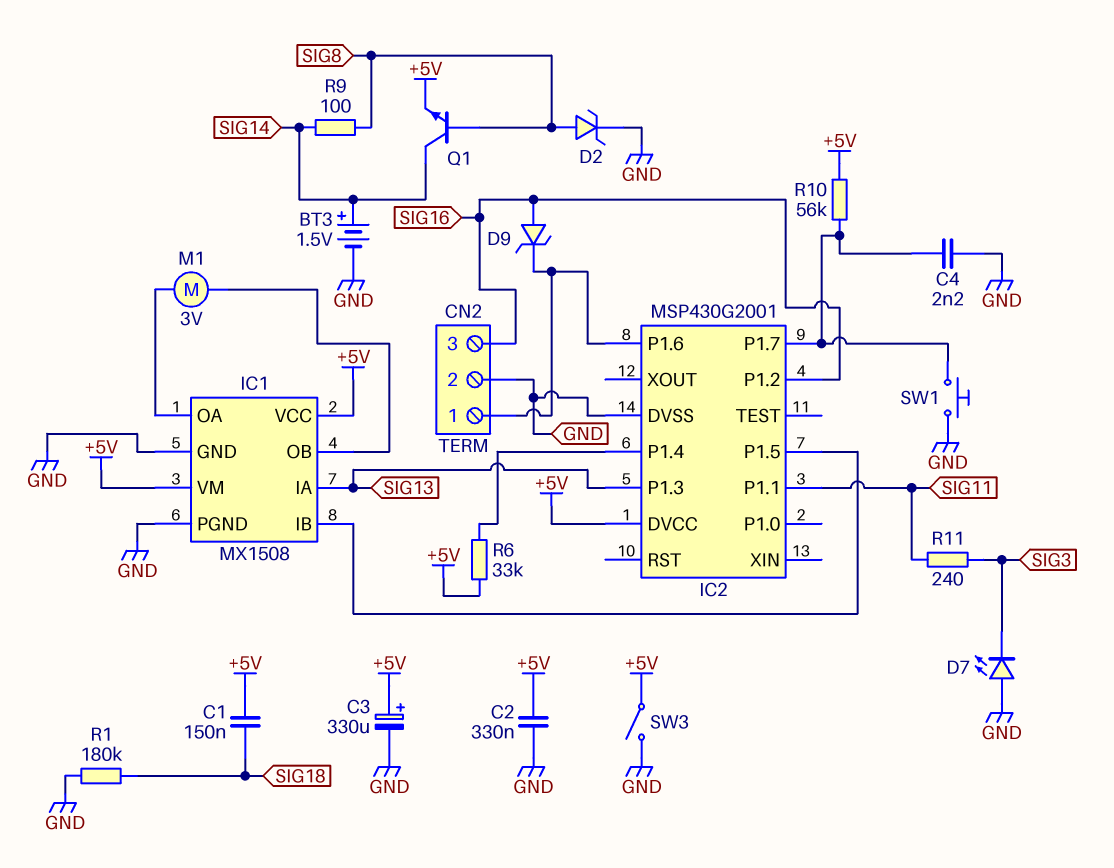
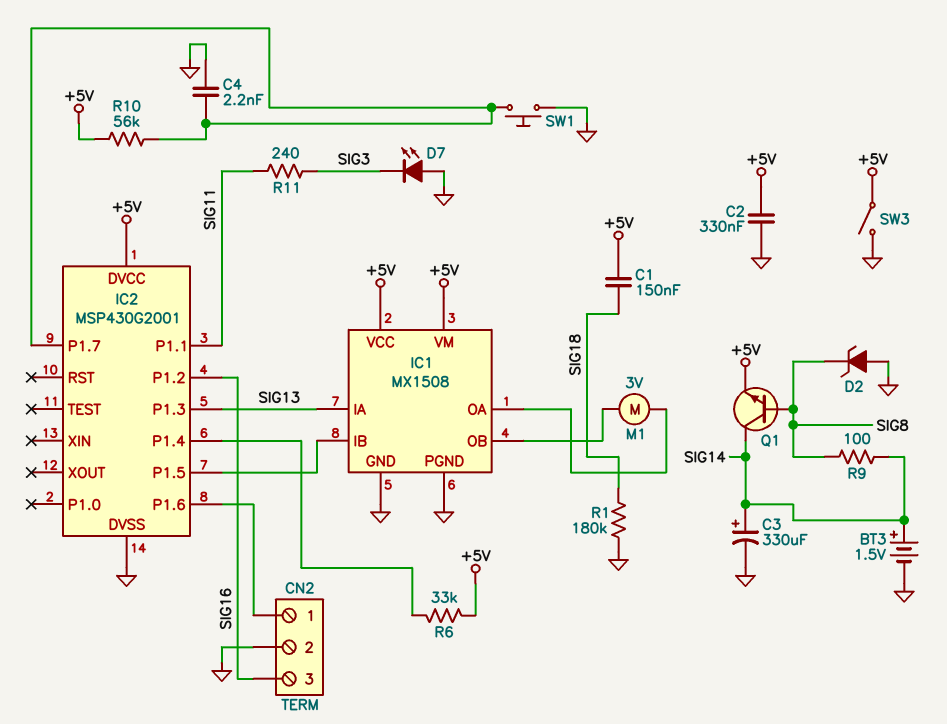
C3: 330uF (plus +5V, minus GND) -> 330uF (plus SIG14, minus GND)
D2: zener (A SIG8, K GND) -> zener (A GND, K SIG8)
D9: zener (A SIG16, K CN2/1) -> none

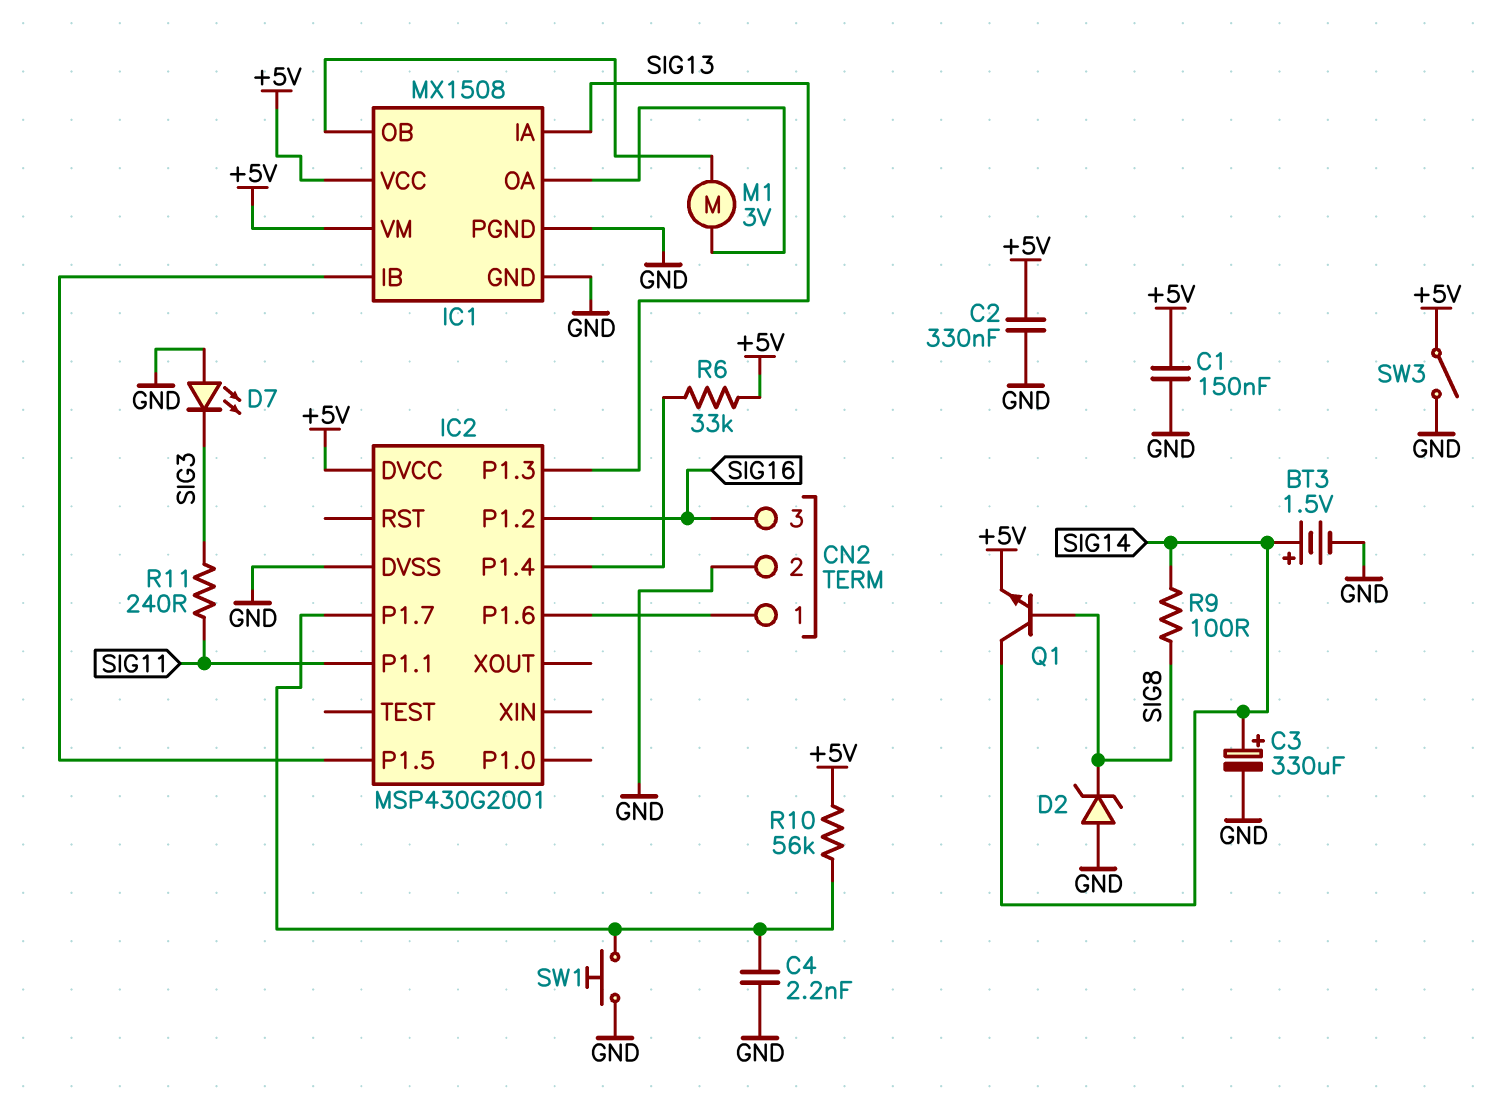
C1: 150nF (+5V, SIG18) -> 150nF (+5V, GND)
R1: 180k (GND, SIG18) -> none

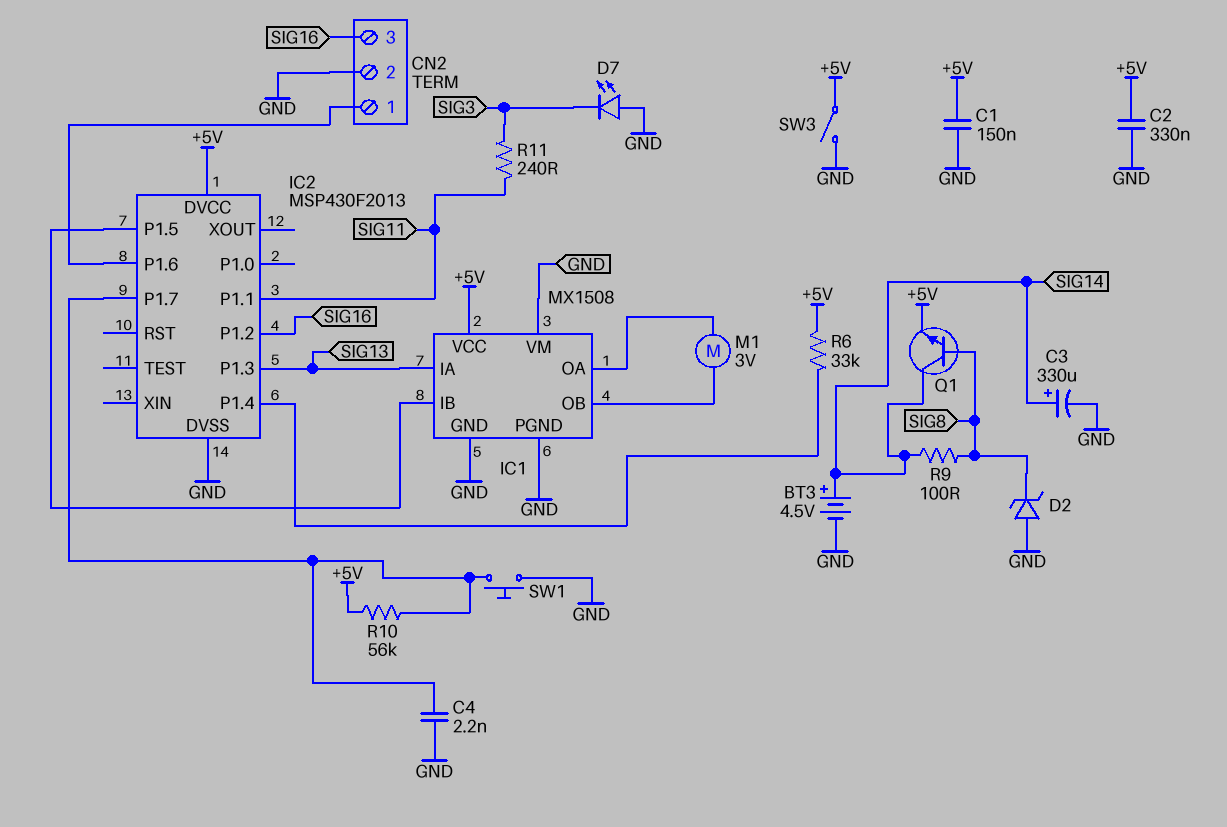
BT3: 1.5V (plus SIG14, minus GND) -> 4.5V (plus SIG14, minus GND)
IC1 pin VM: +5V -> GND
IC2: MSP430G2001 -> MSP430F2013

